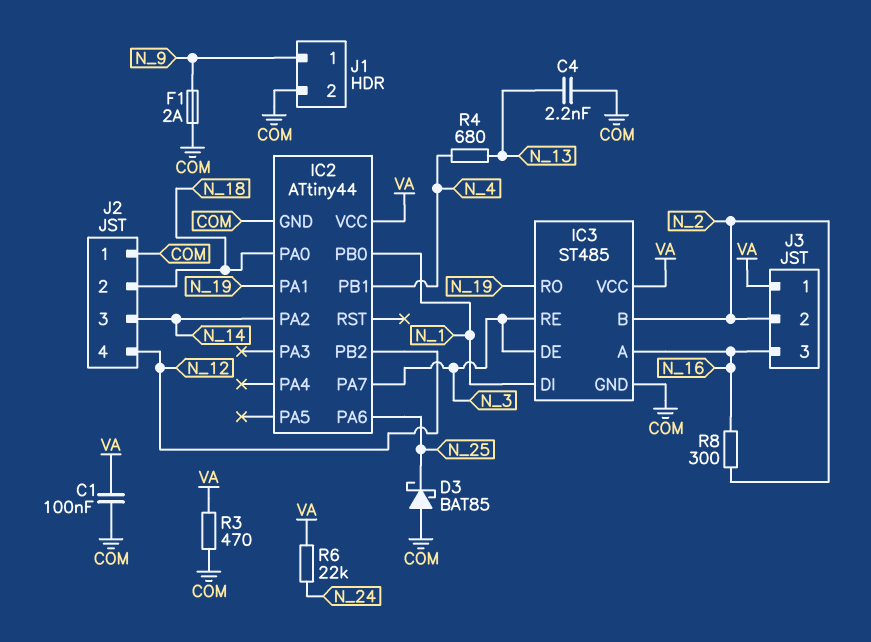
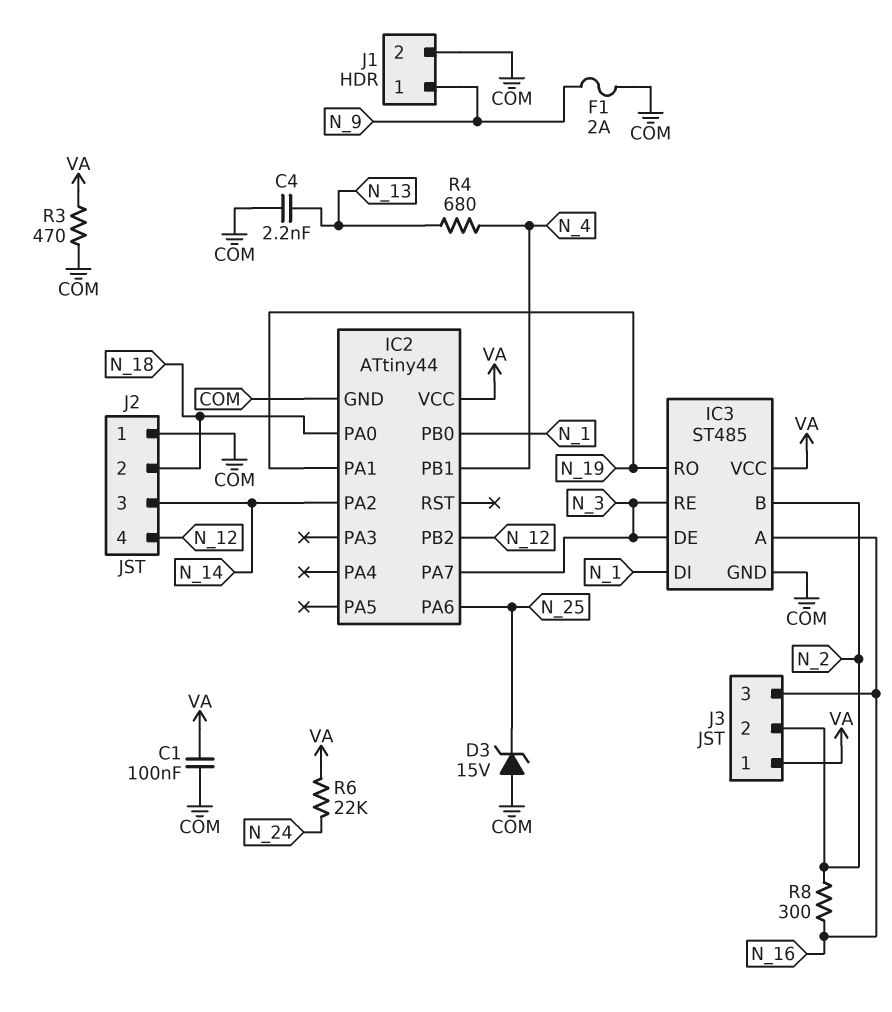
D3: schottky BAT85 (A COM, K N_25) -> zener 15V (A COM, K N_25)

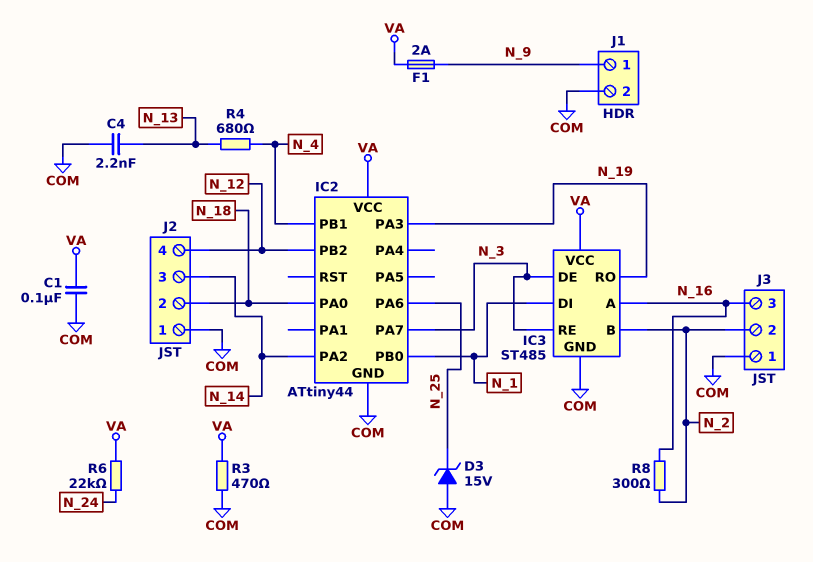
F1: 2A (COM, N_9) -> 2A (N_9, VA)
IC2 pin PA1: N_19 -> none
IC2 pin PA3: none -> N_19
J3 pin 1: VA -> COM

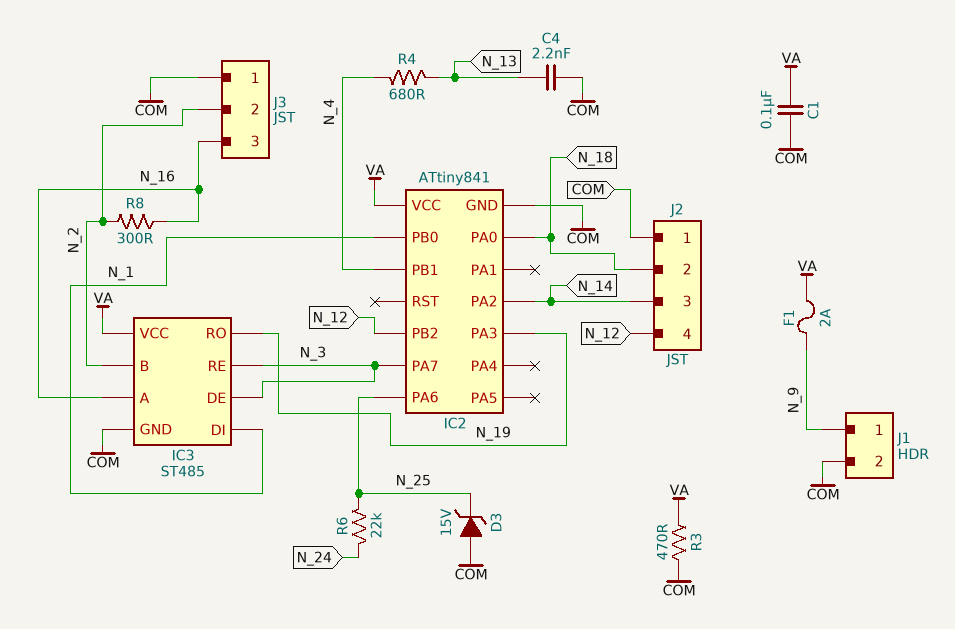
IC2: ATtiny44 -> ATtiny841
R6: 22k (N_24, VA) -> 22k (N_24, N_25)

